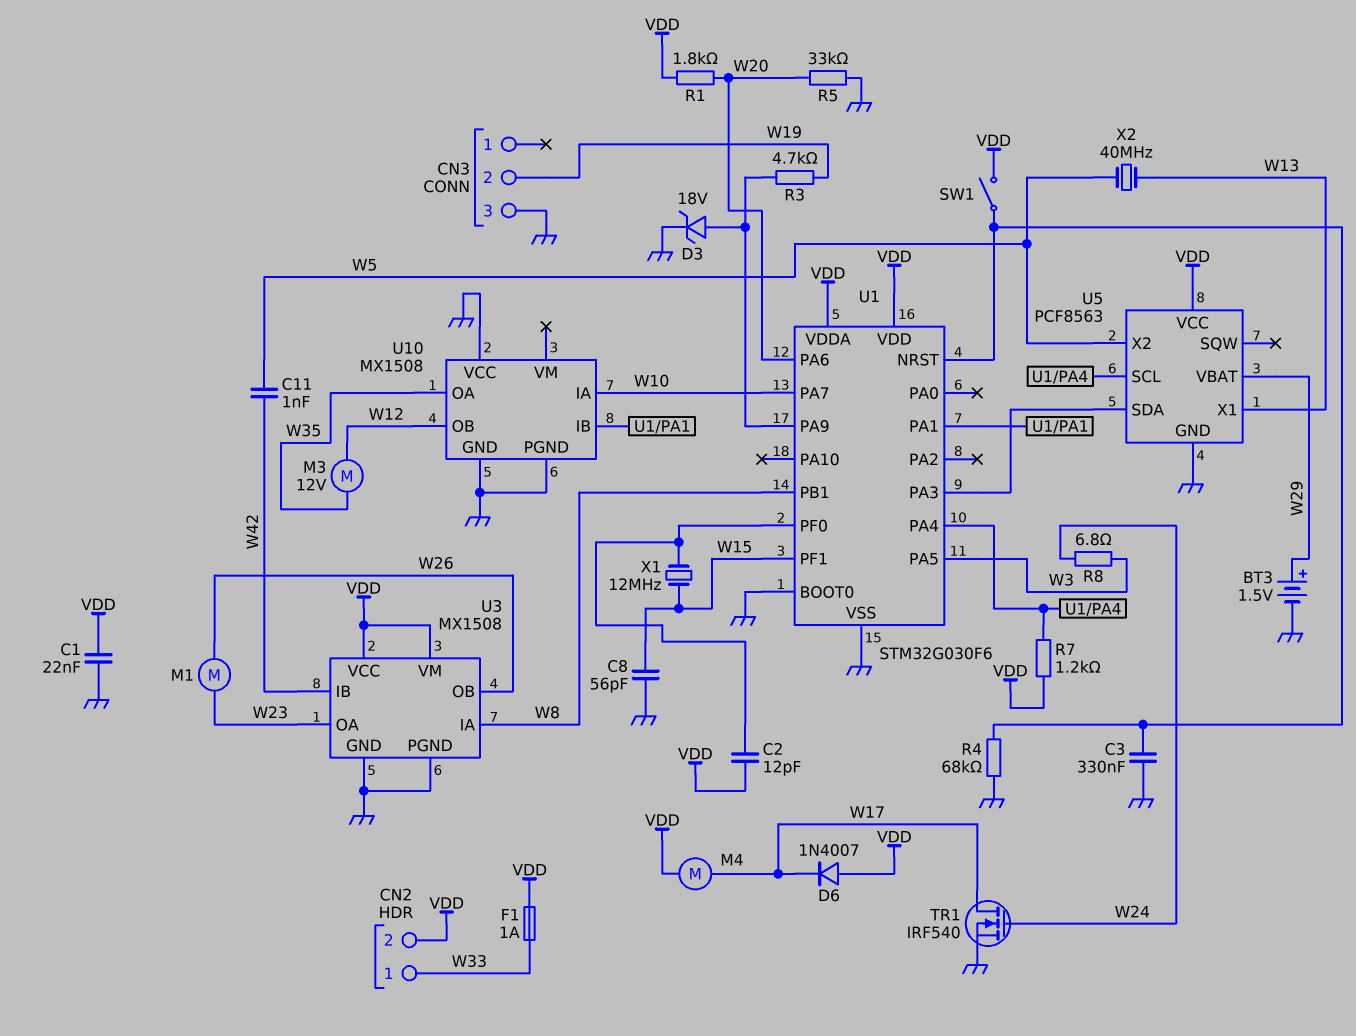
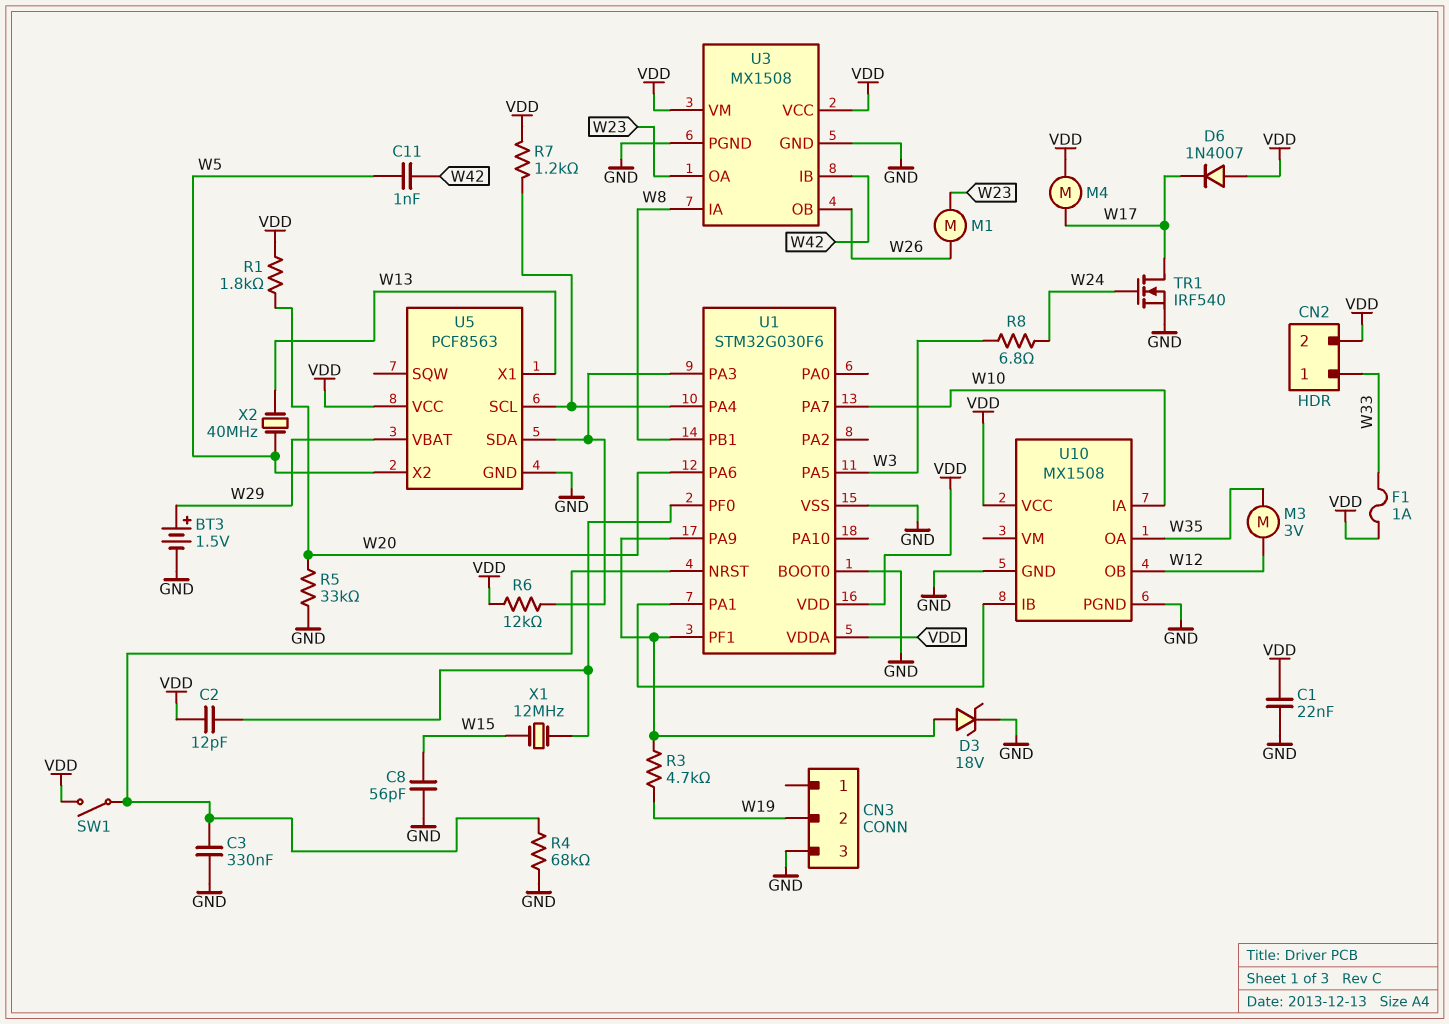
M3: motor 12V (W12, W35) -> motor 3V (W12, W35)
R6: none -> 12k (U1/PA3, VDD)
U1 pin PF1: W15 -> U1/PA9
U10 pin VCC: GND -> VDD

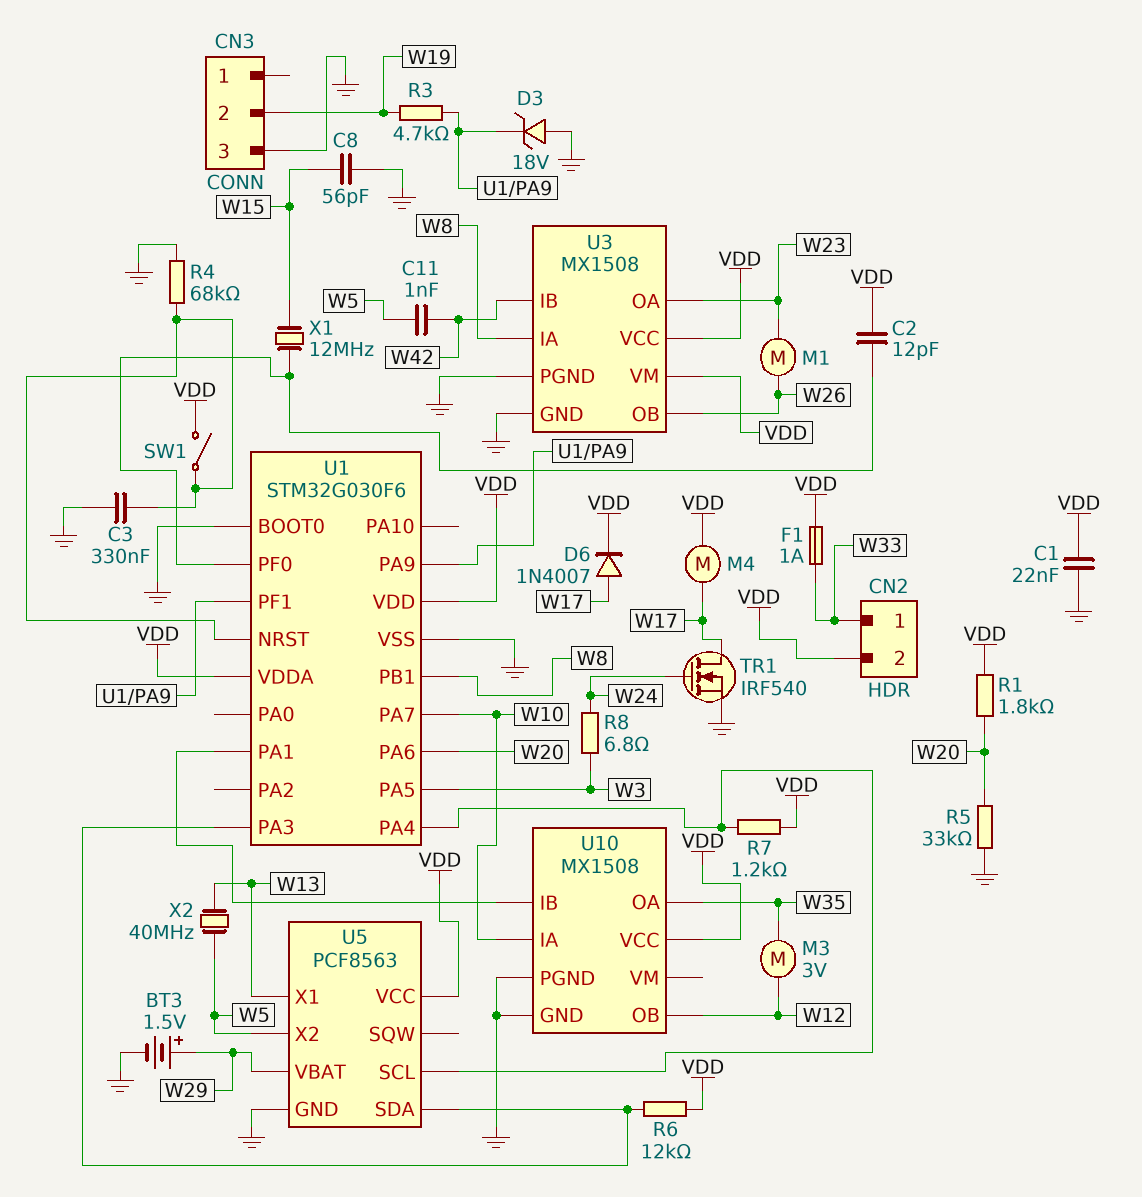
D3: zener 18V (A U1/PA9, K GND) -> zener 18V (A GND, K U1/PA9)
D6: diode 1N4007 (A VDD, K W17) -> diode 1N4007 (A W17, K VDD)

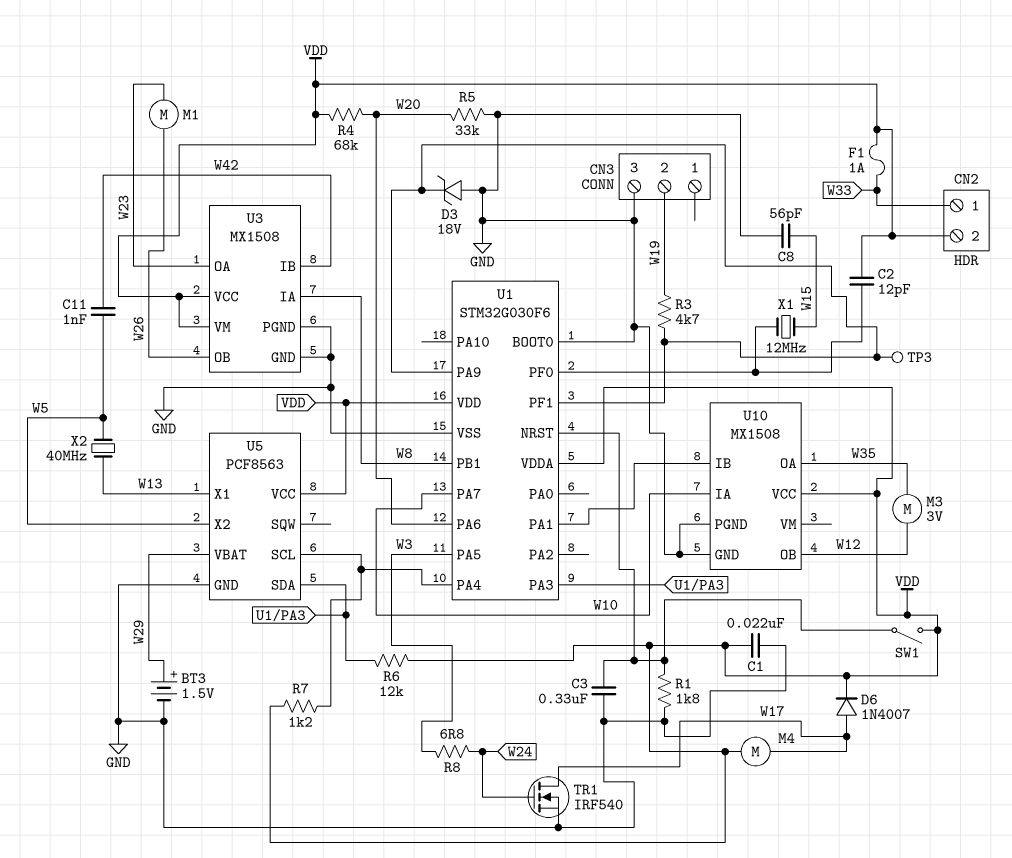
R1: 1.8k (VDD, W20) -> 1.8k (GND, U1/NRST)
R4: 68k (GND, U1/NRST) -> 68k (VDD, W20)
TP3: none -> test point (U1/PA9)

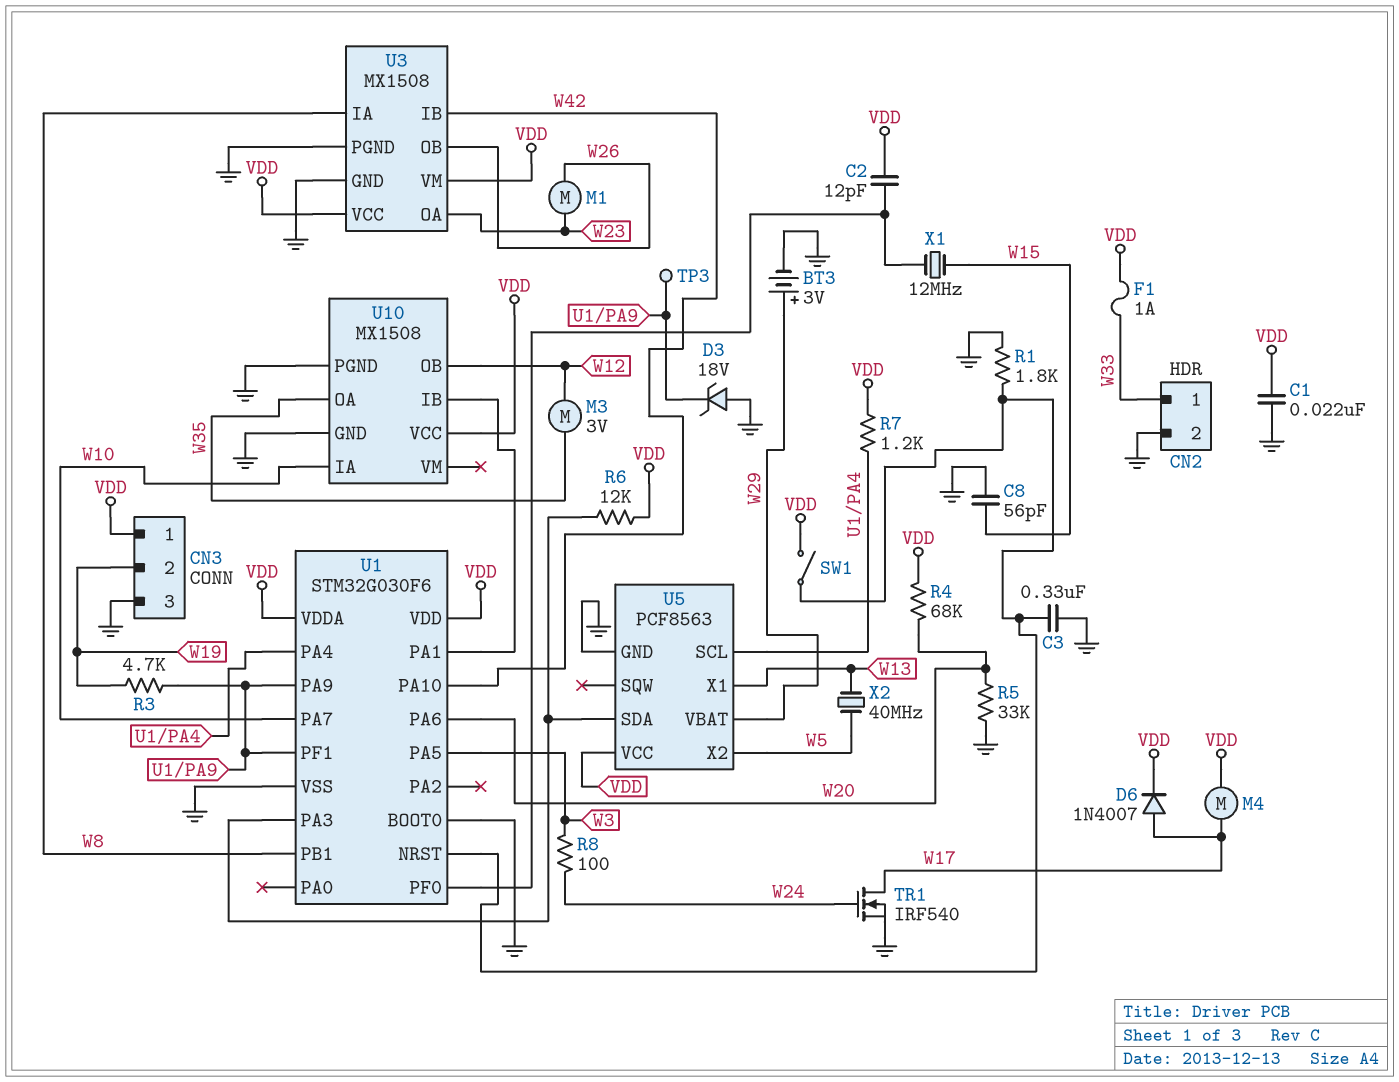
BT3: 1.5V (plus W29, minus GND) -> 3V (plus W29, minus GND)
C11: 1nF (W5, W42) -> none
CN2 pin 2: VDD -> GND
CN3 pin 1: none -> VDD
R8: 6.8 (W3, W24) -> 100 (W3, W24)
U1 pin PA10: none -> W42

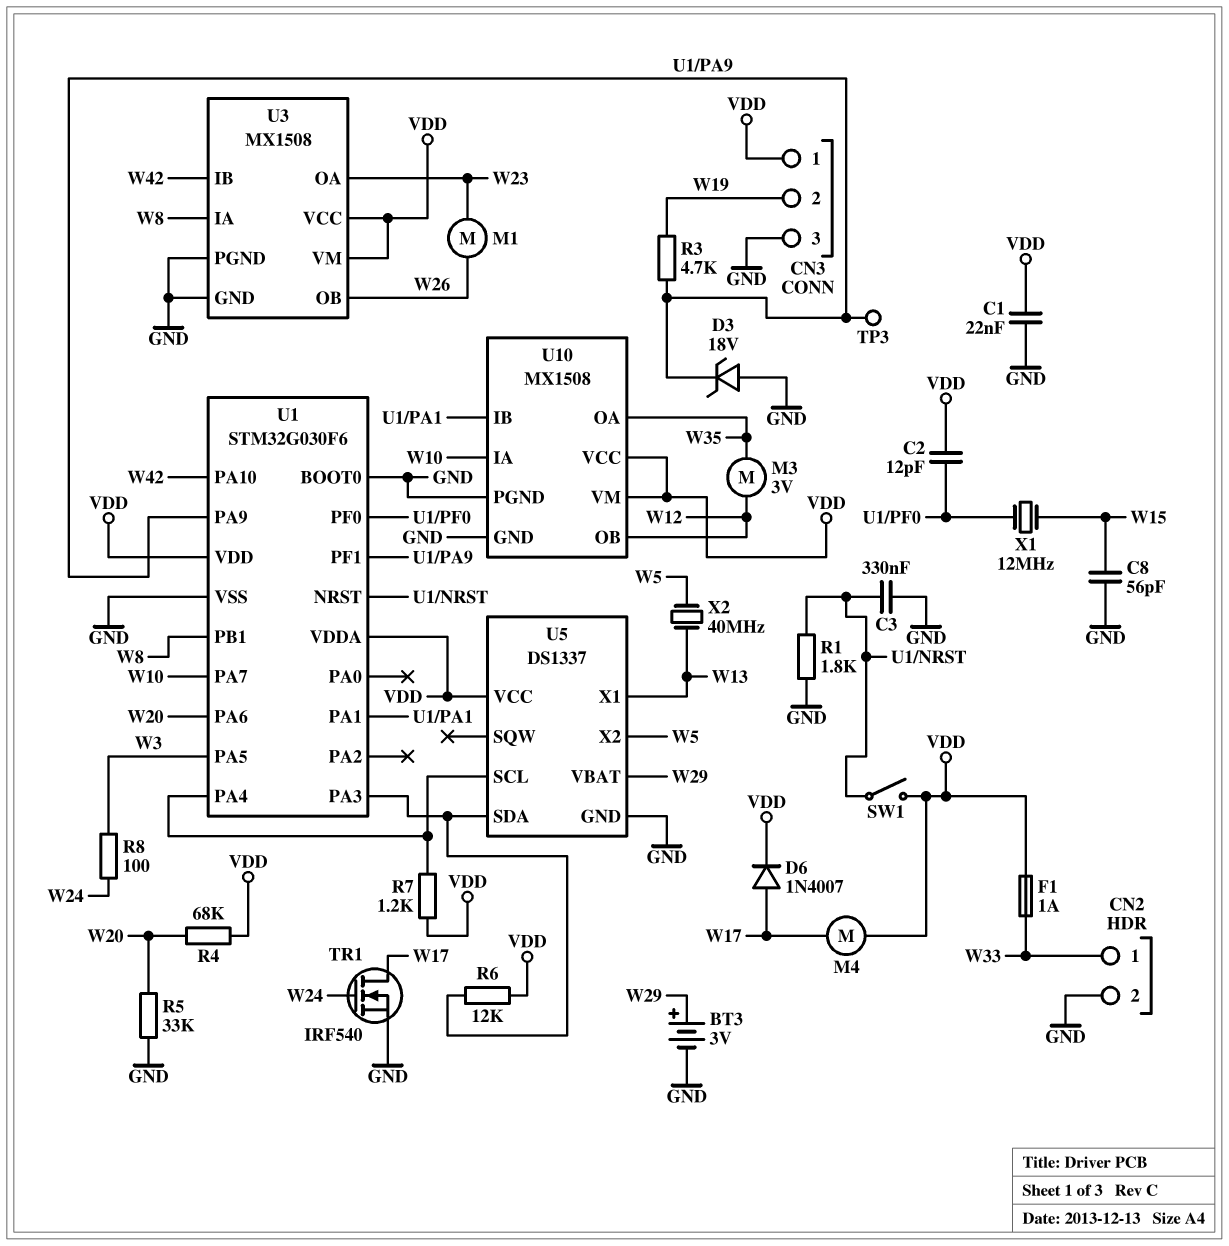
U5: PCF8563 -> DS1337
U10 pin VM: none -> VDD

